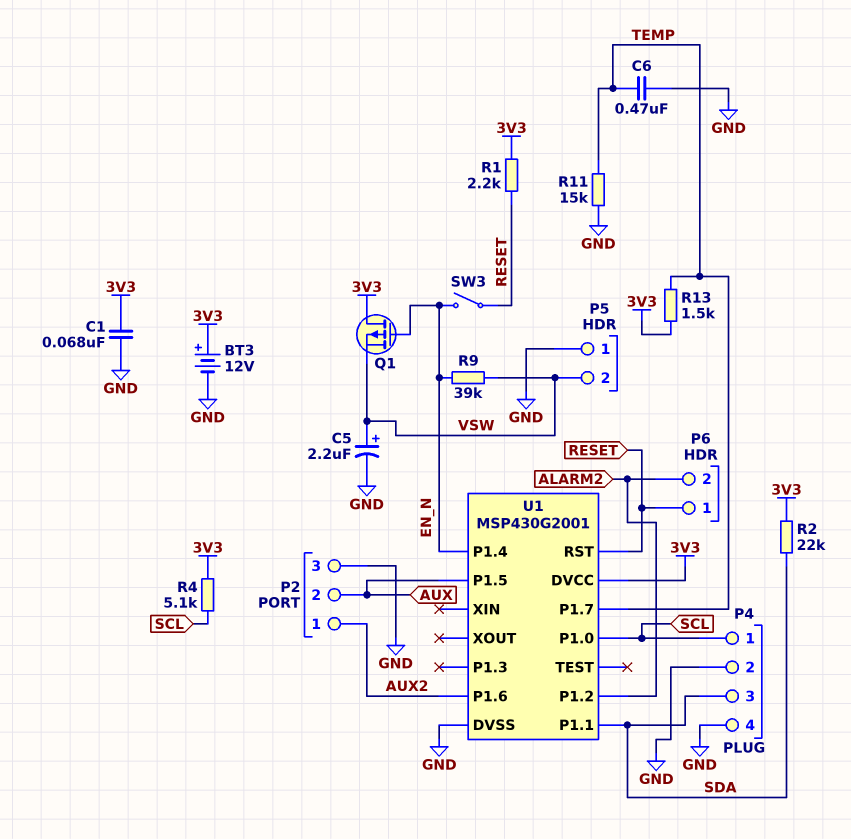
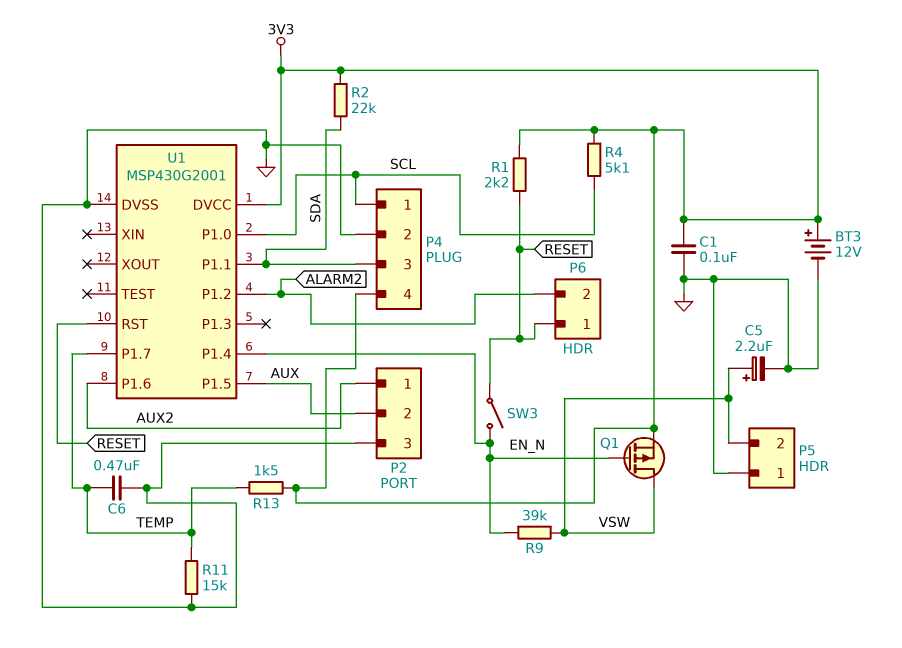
C1: 68nF (3V3, GND) -> 100nF (3V3, GND)
P4 pin 4: GND -> 3V3
Q1: PMOS (G EN_N, D 3V3, S VSW) -> PMOS (G EN_N, D VSW, S 3V3)

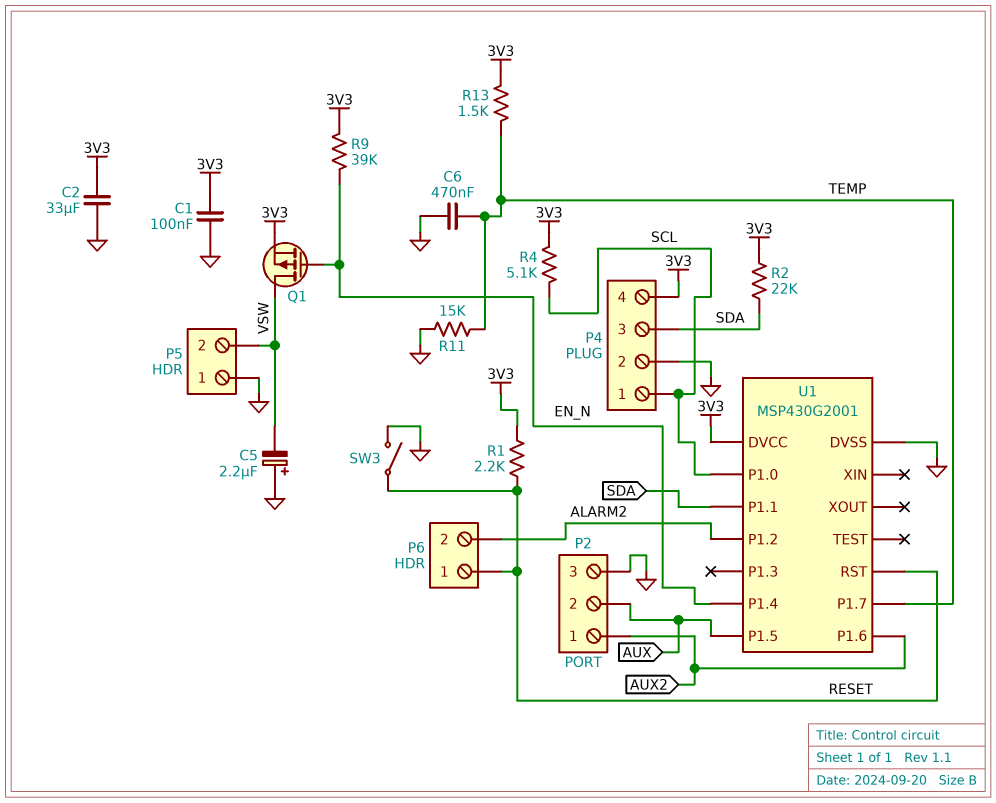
BT3: 12V (plus 3V3, minus GND) -> none
C2: none -> 33uF (3V3, GND)
C5: 2.2uF (plus VSW, minus GND) -> 2.2uF (plus GND, minus VSW)
R9: 39k (EN_N, VSW) -> 39k (3V3, EN_N)
SW3: switch (EN_N, RESET) -> switch (GND, RESET)

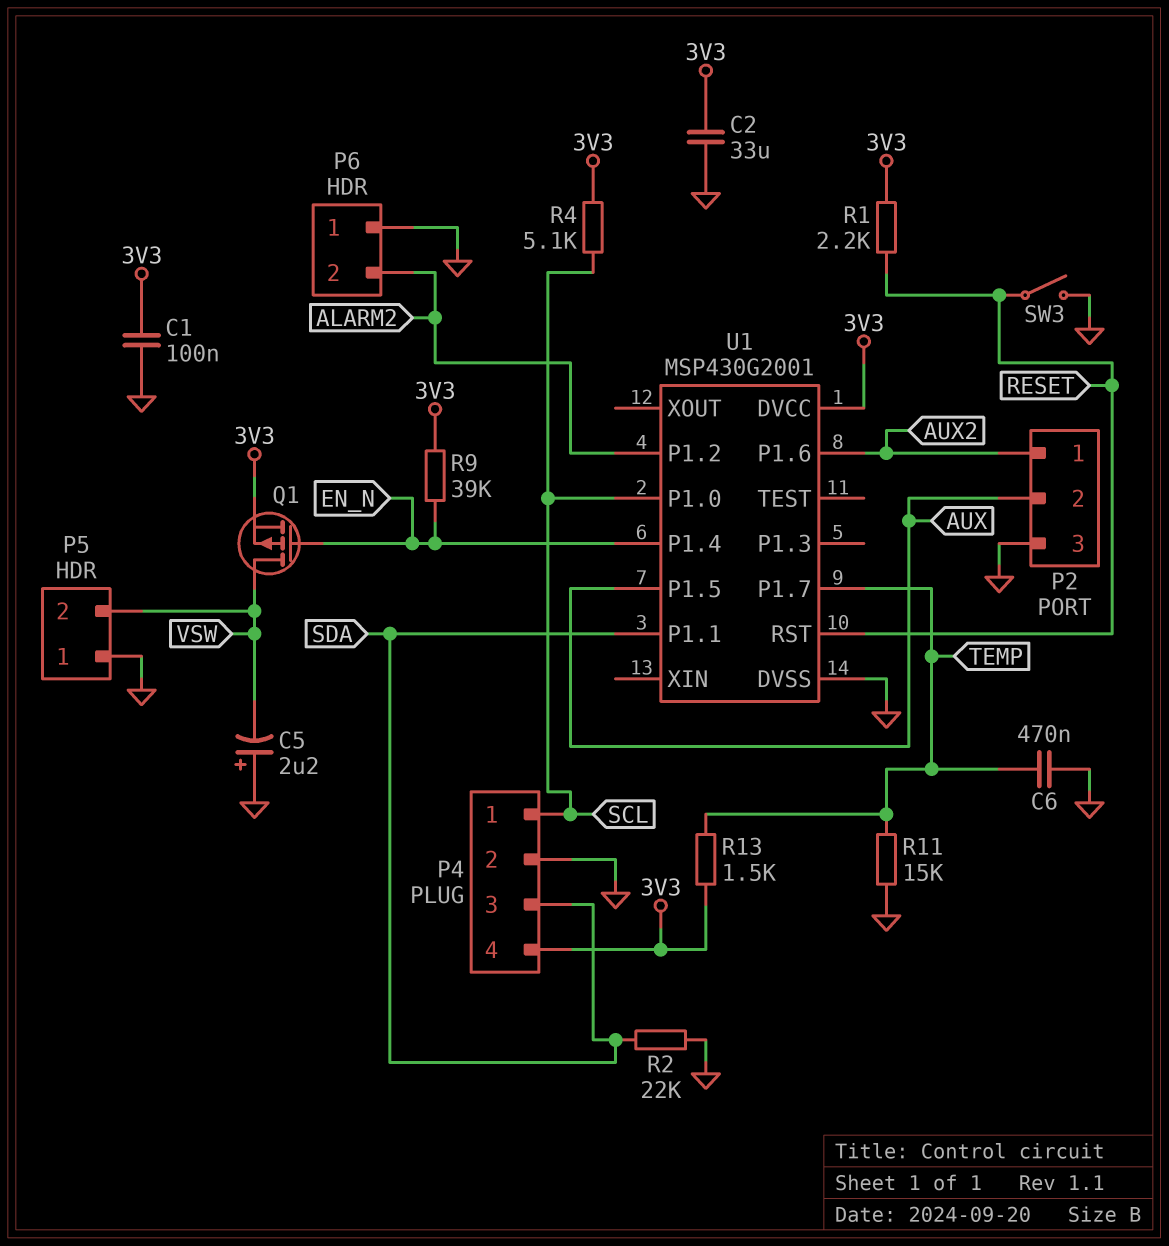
P6 pin 1: RESET -> GND
R2: 22k (3V3, SDA) -> 22k (GND, SDA)

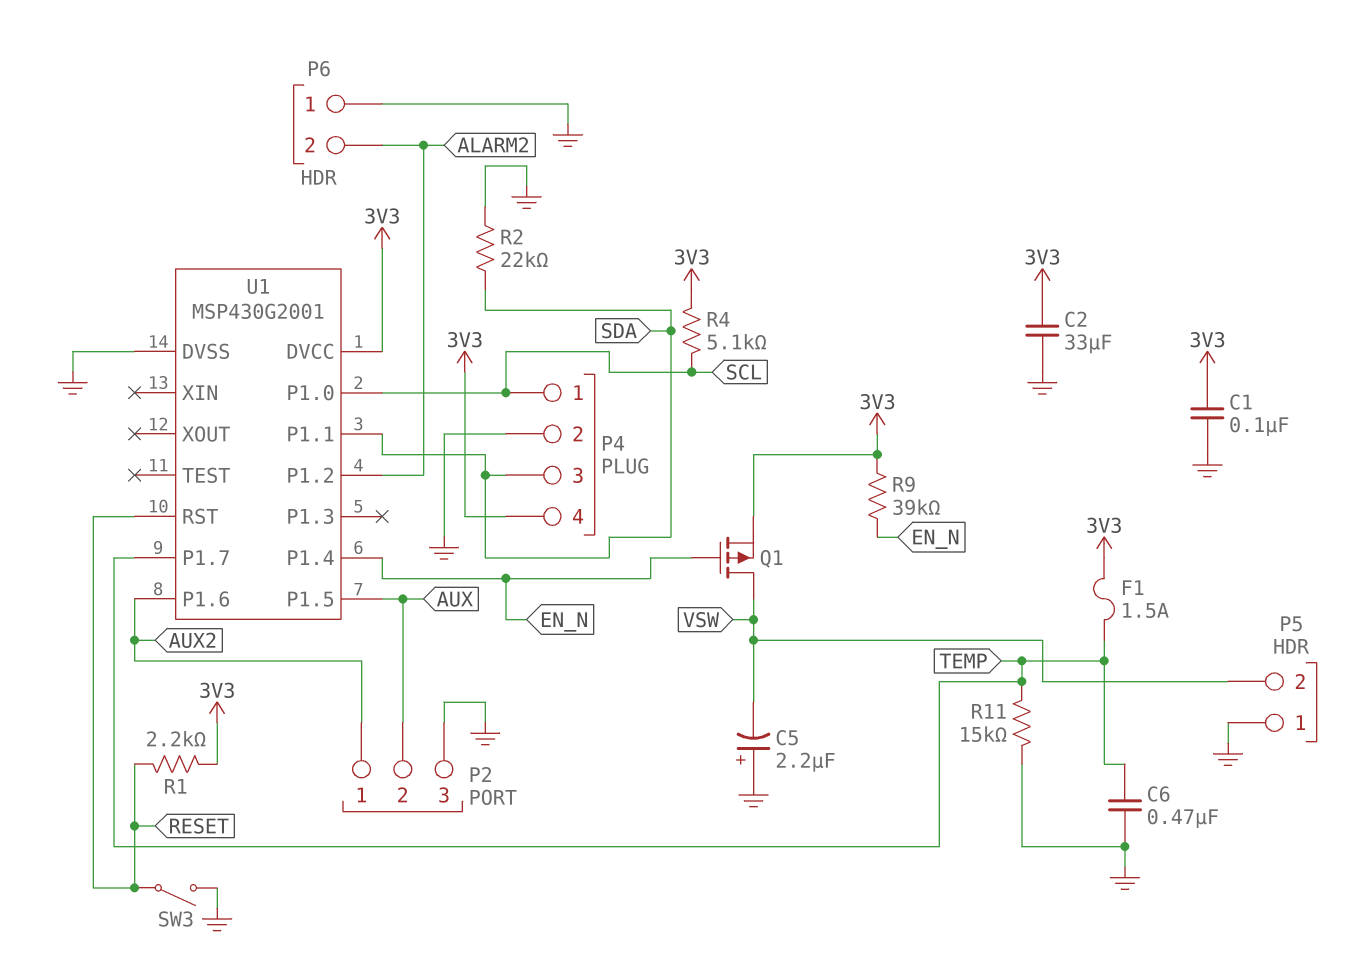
F1: none -> 1.5A (3V3, TEMP)
R13: 1.5k (3V3, TEMP) -> none

